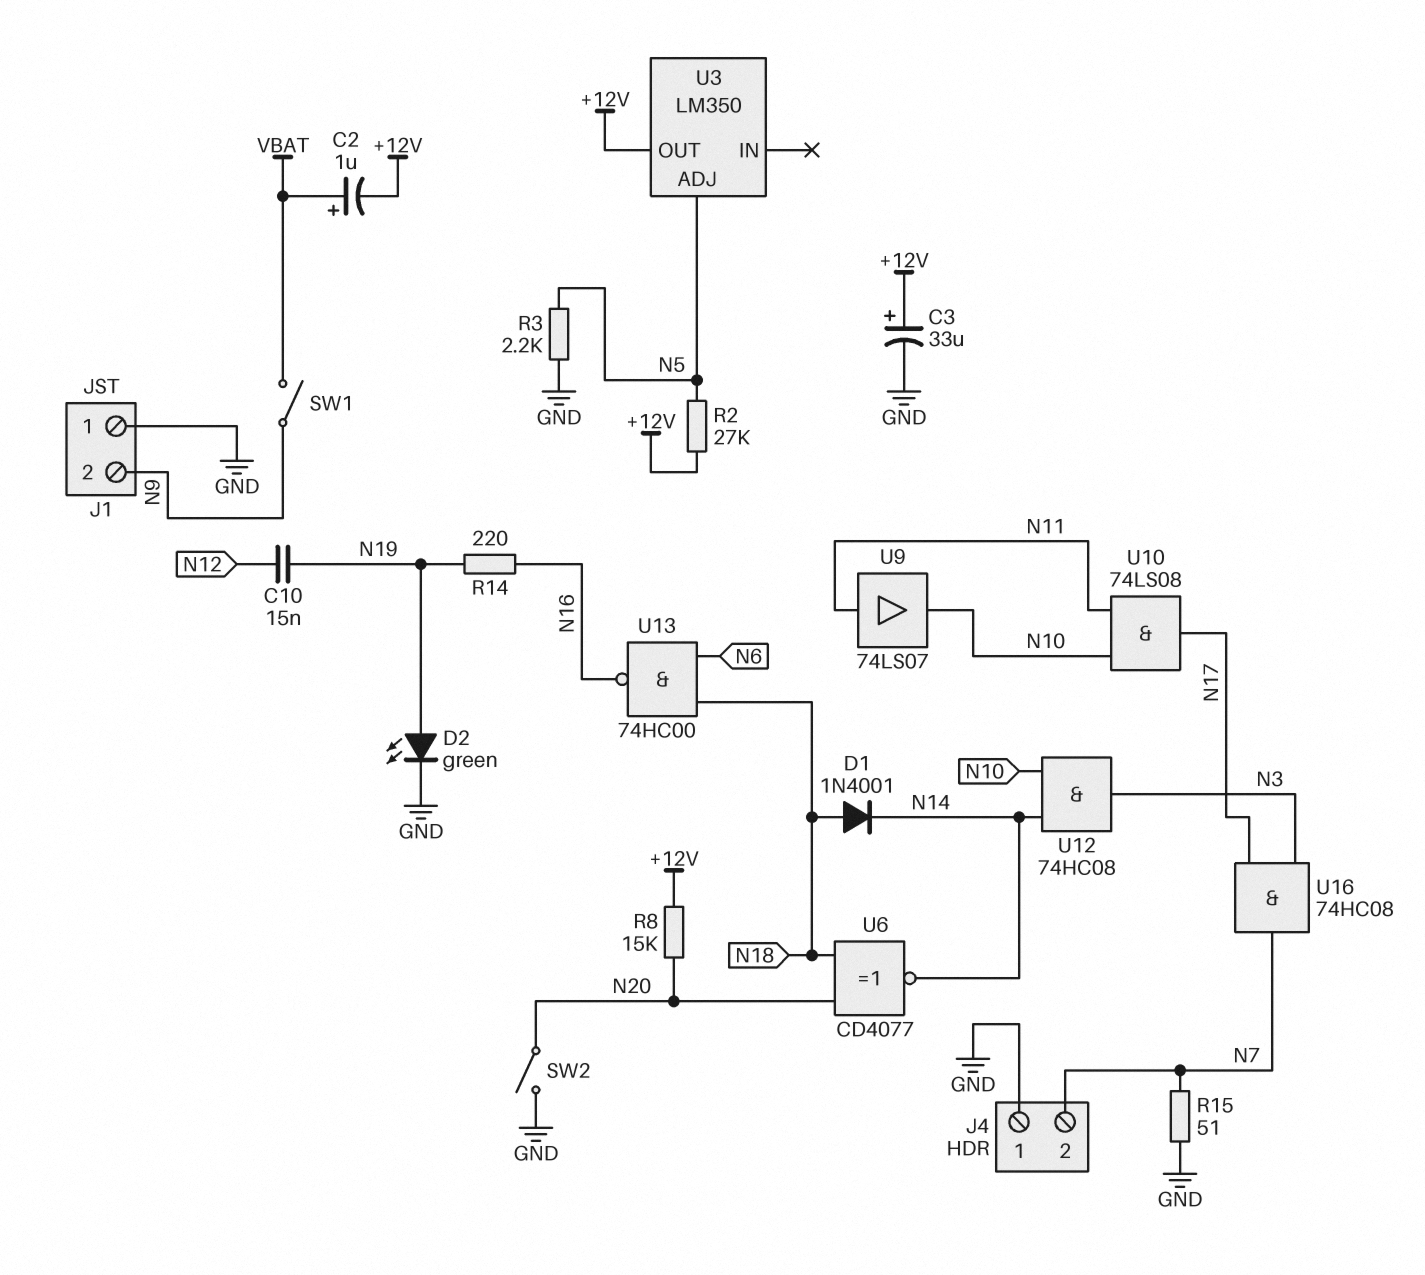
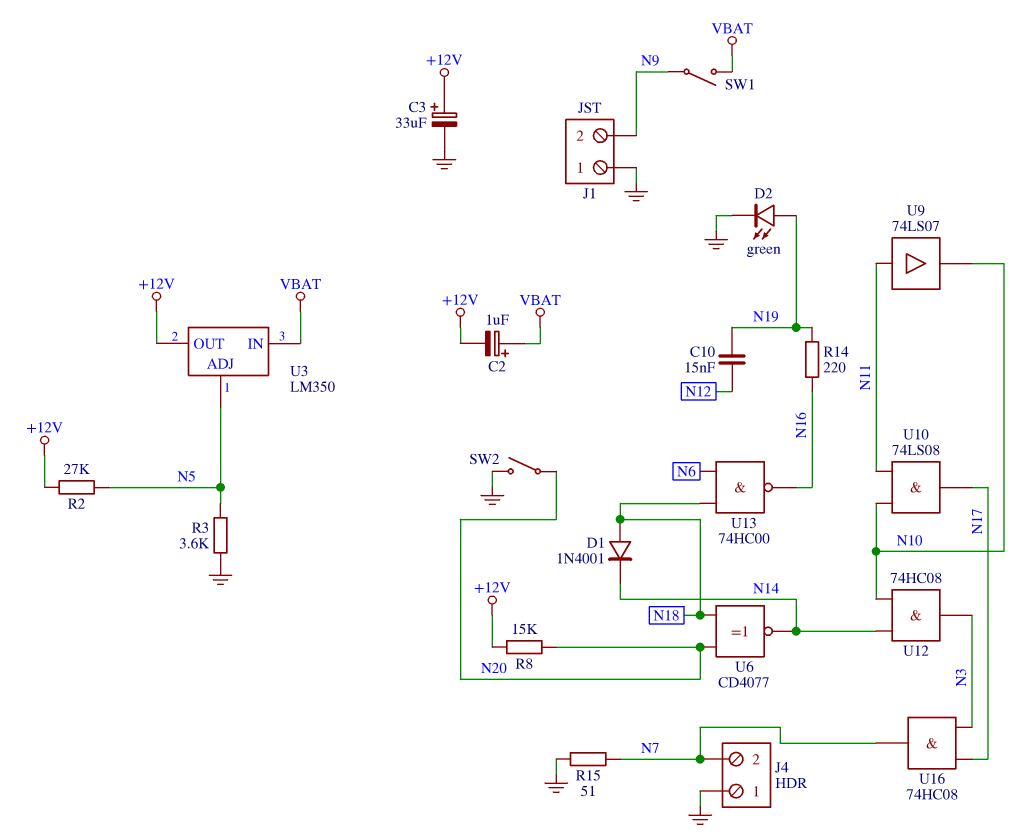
R3: 2.2k (GND, N5) -> 3.6k (GND, N5)
U3 pin IN: none -> VBAT

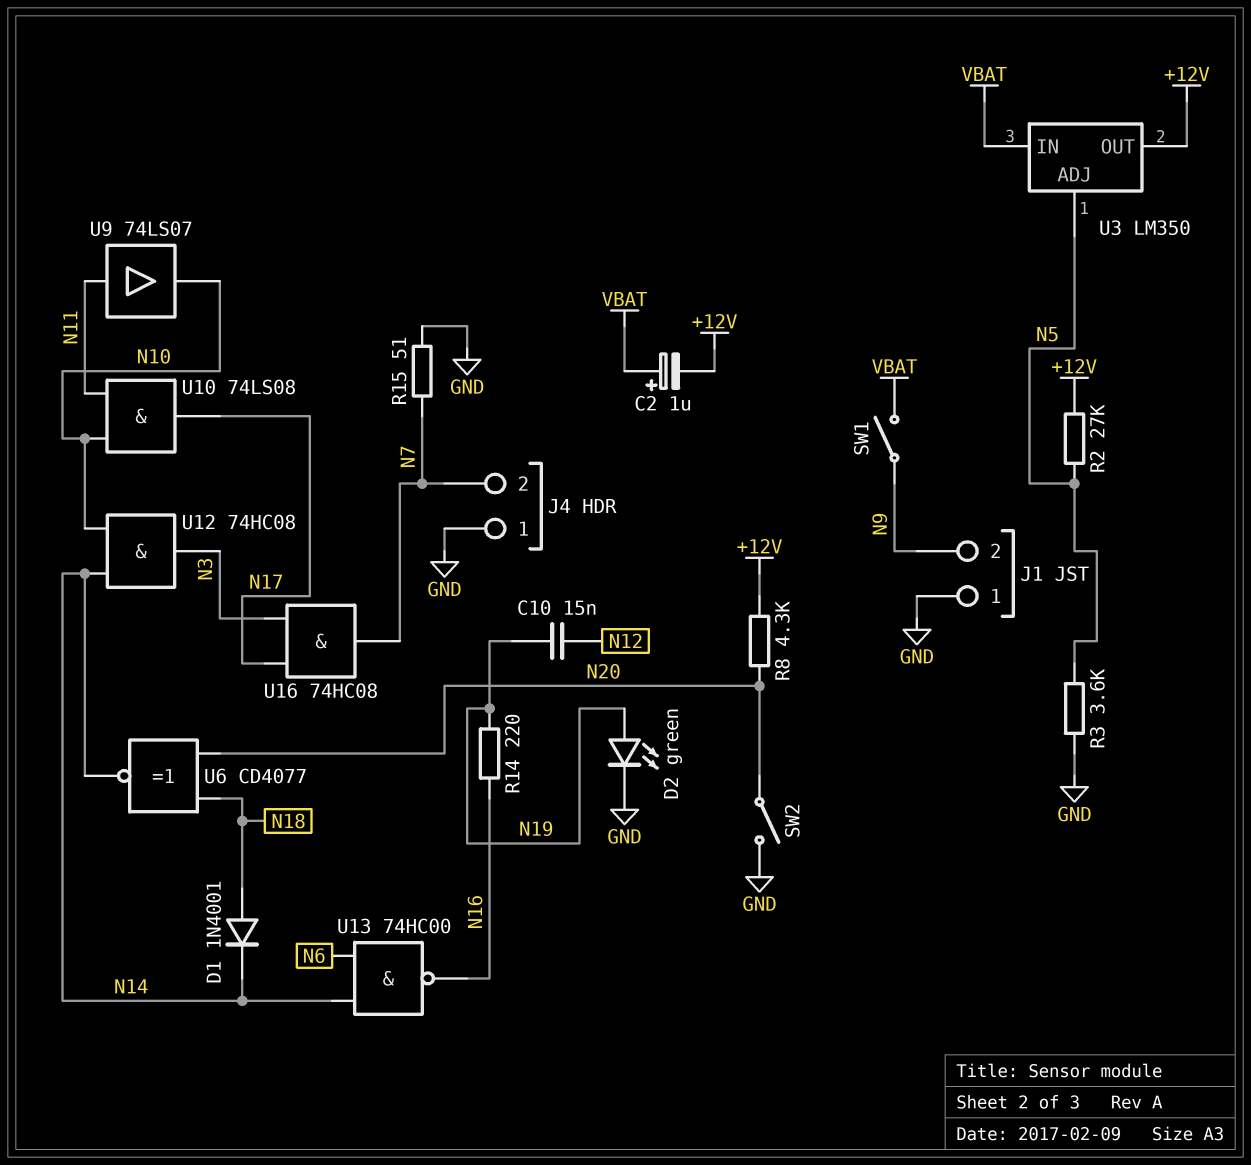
C3: 33uF (plus +12V, minus GND) -> none
R8: 15k (+12V, N20) -> 4.3k (+12V, N20)
U13: NAND 74HC00 (in N6, in N18, out N16) -> NAND 74HC00 (in N6, in N14, out N16)

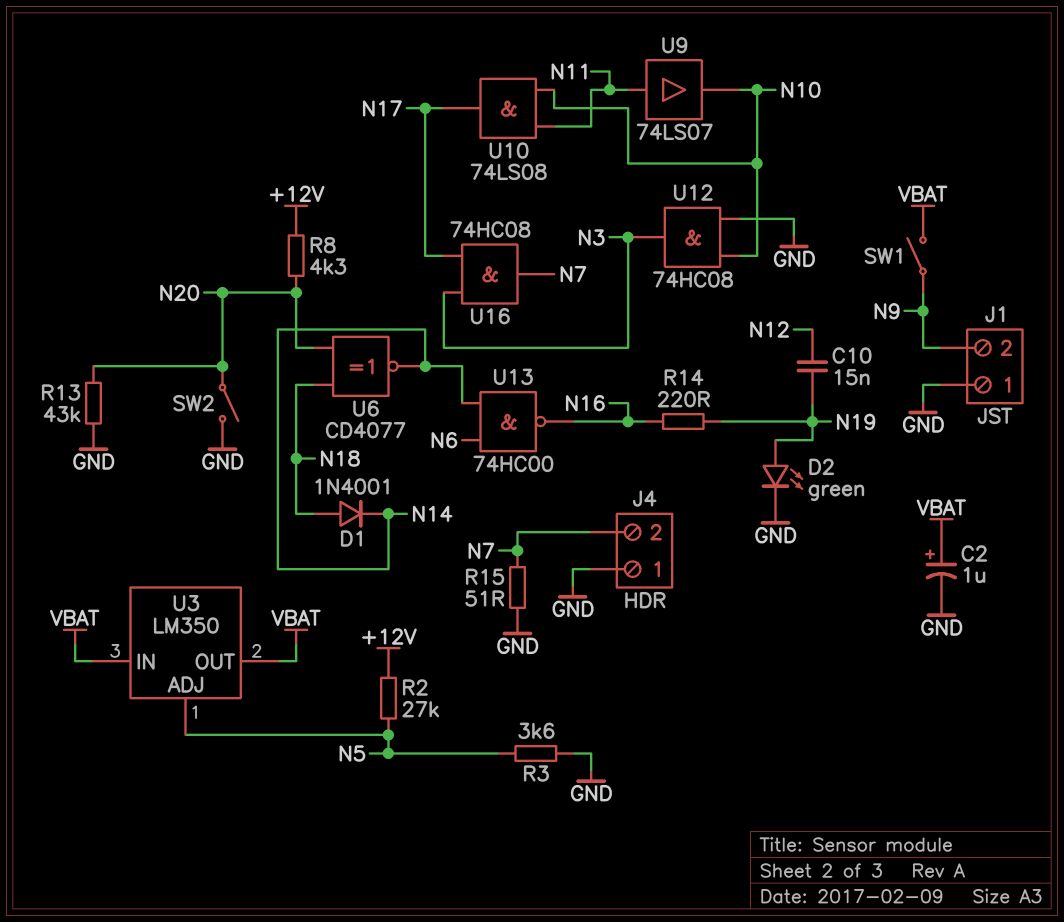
C2: 1uF (plus VBAT, minus +12V) -> 1uF (plus VBAT, minus GND)
R13: none -> 43k (GND, N20)
U3 pin OUT: +12V -> VBAT
U12: AND 74HC08 (in N10, in N14, out N3) -> AND 74HC08 (in GND, in N10, out N3)

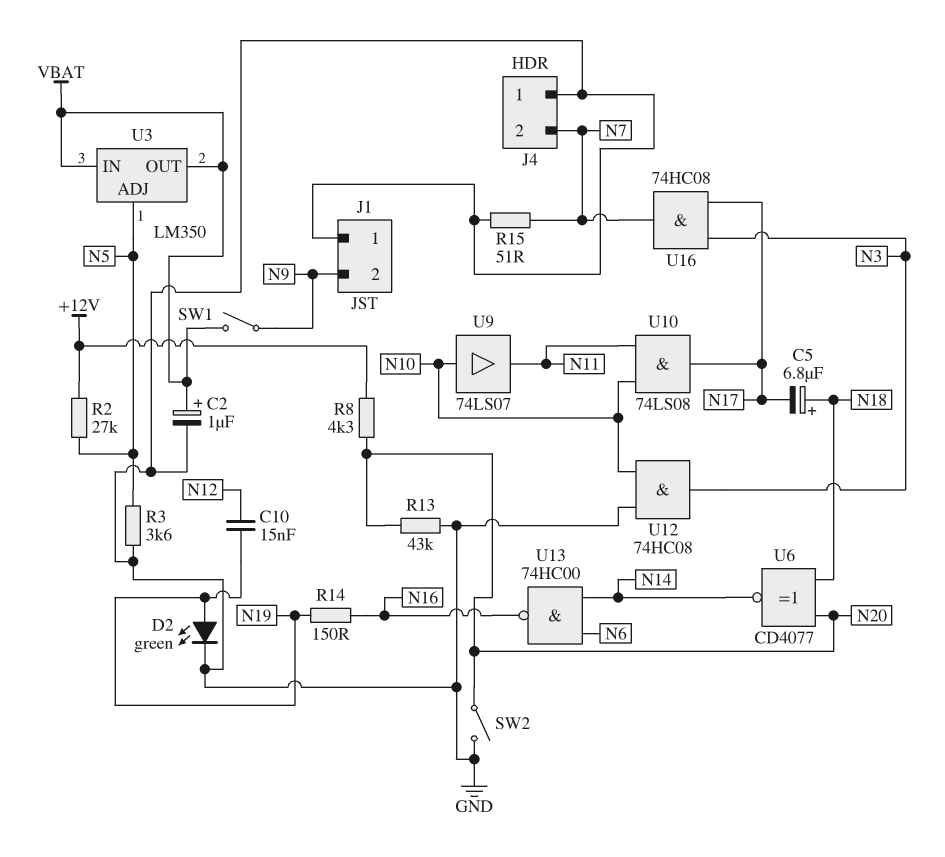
C5: none -> 6.8uF (plus N18, minus N17)
D1: diode 1N4001 (A N18, K N14) -> none
R14: 220 (N16, N19) -> 150 (N16, N19)
U9: buffer 74LS07 (in N11, out N10) -> buffer 74LS07 (in N10, out N11)

